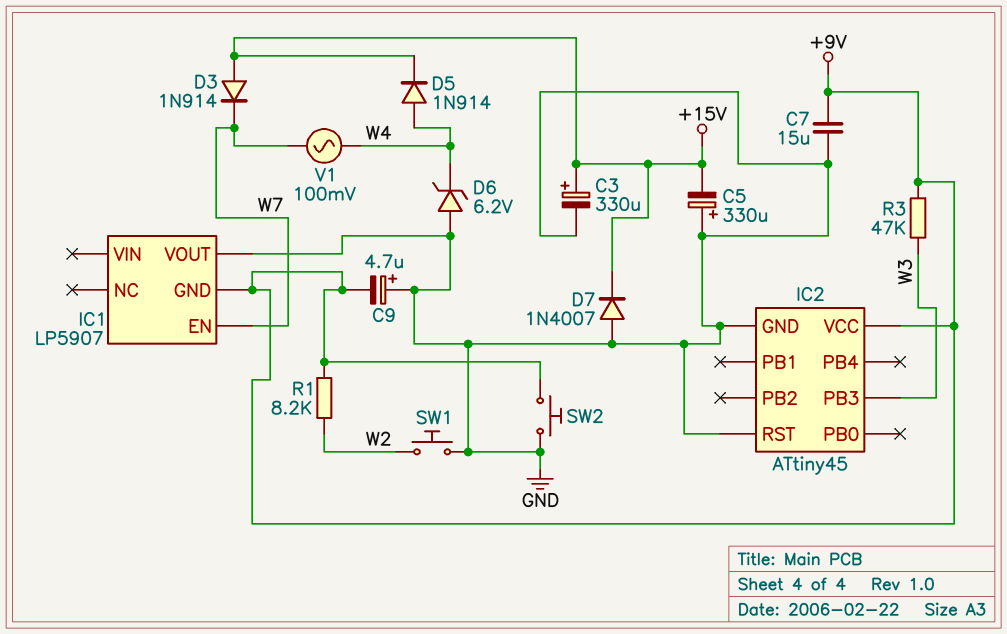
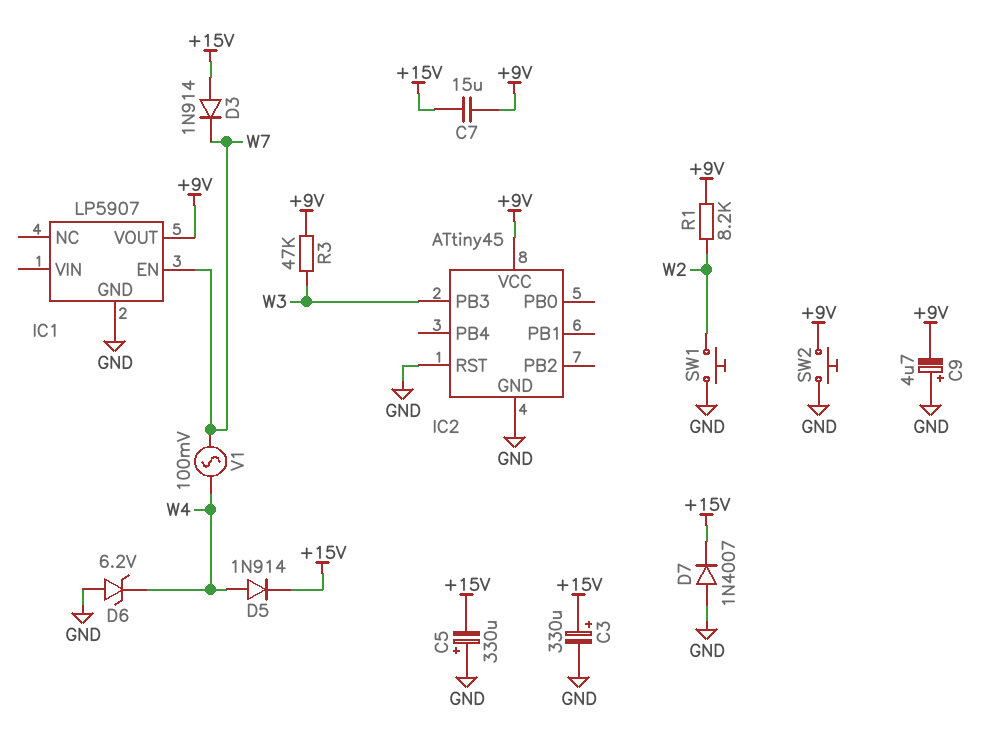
C7: 15uF (+9V, GND) -> 15uF (+9V, +15V)
IC1 pin GND: +9V -> GND
IC1 pin VOUT: GND -> +9V

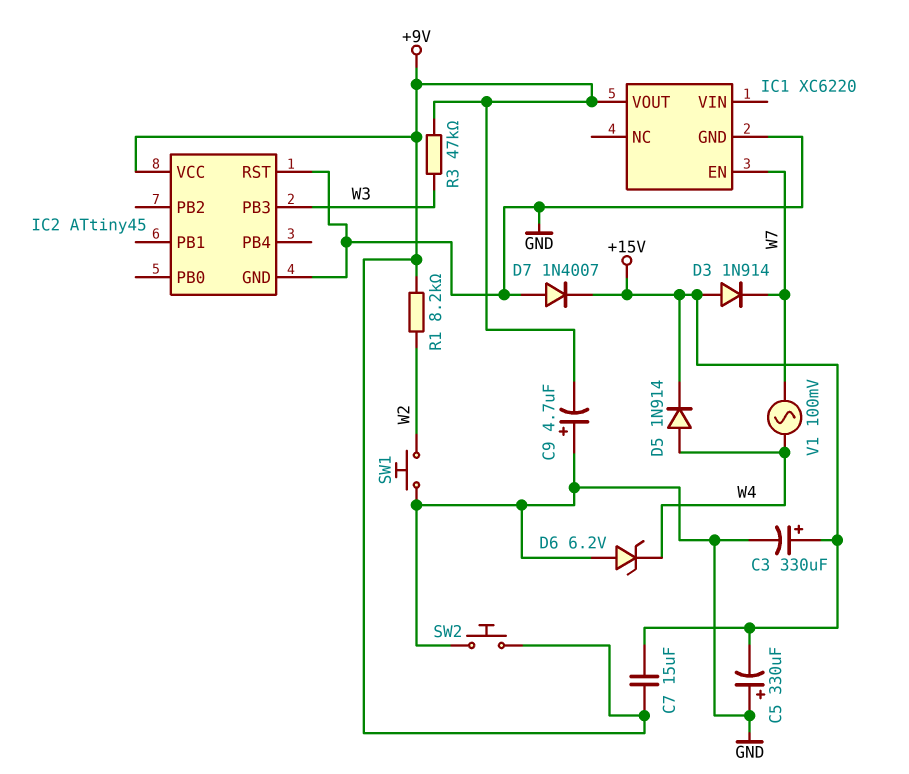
IC1: LP5907 -> XC6220

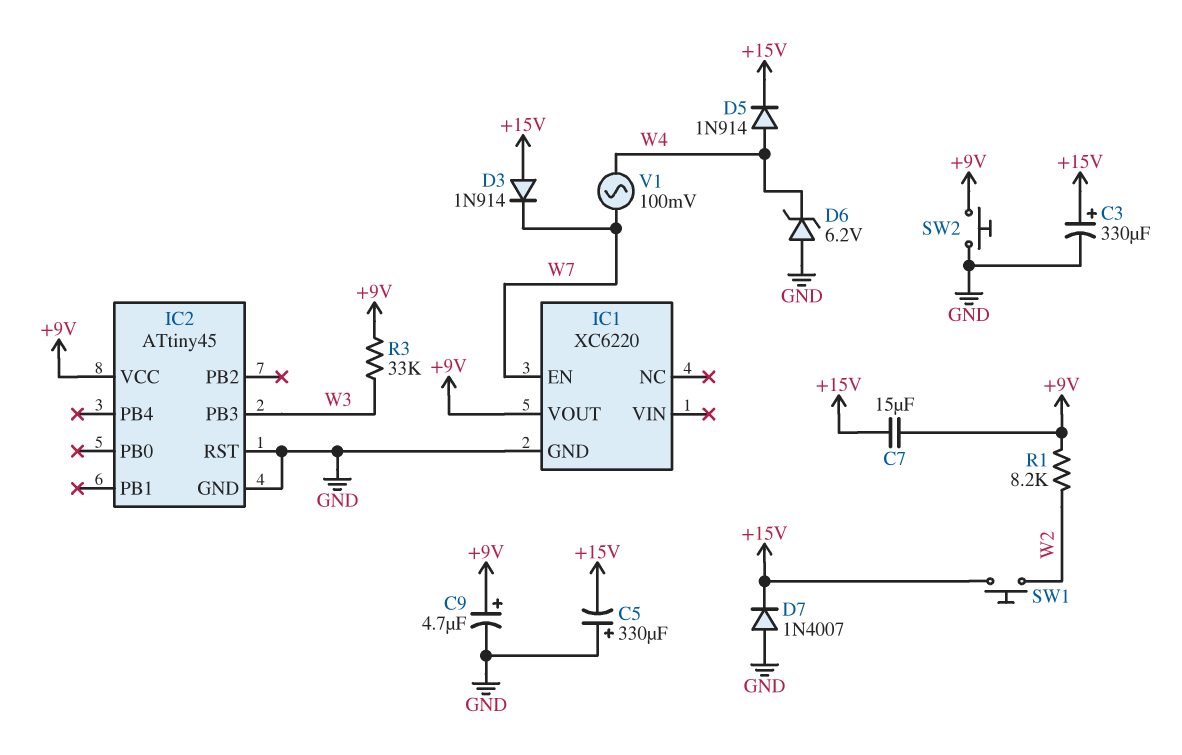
C9: 4.7uF (plus GND, minus +9V) -> 4.7uF (plus +9V, minus GND)
R3: 47k (+9V, W3) -> 33k (+9V, W3)
SW1: button (GND, W2) -> button (+15V, W2)

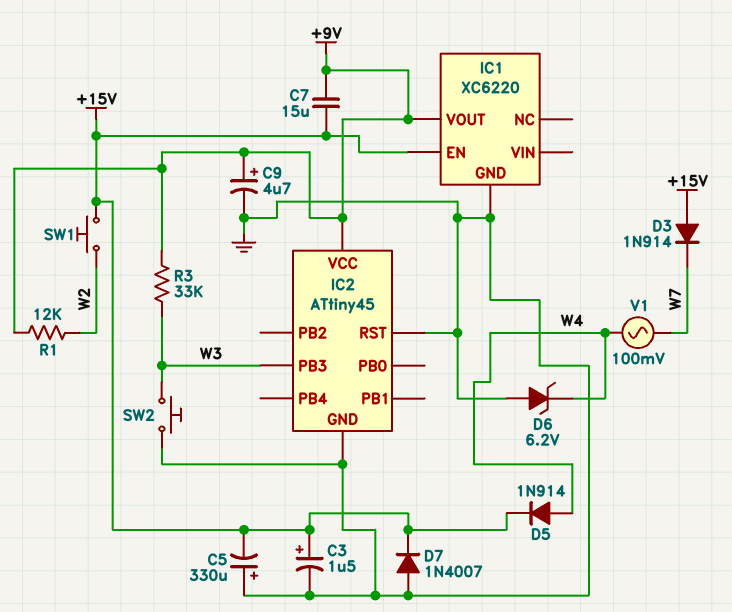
C3: 330uF (plus +15V, minus GND) -> 1.5uF (plus +15V, minus GND)
IC1 pin EN: W7 -> +15V
R1: 8.2k (+9V, W2) -> 12k (+9V, W2)
SW2: button (+9V, GND) -> button (GND, W3)

